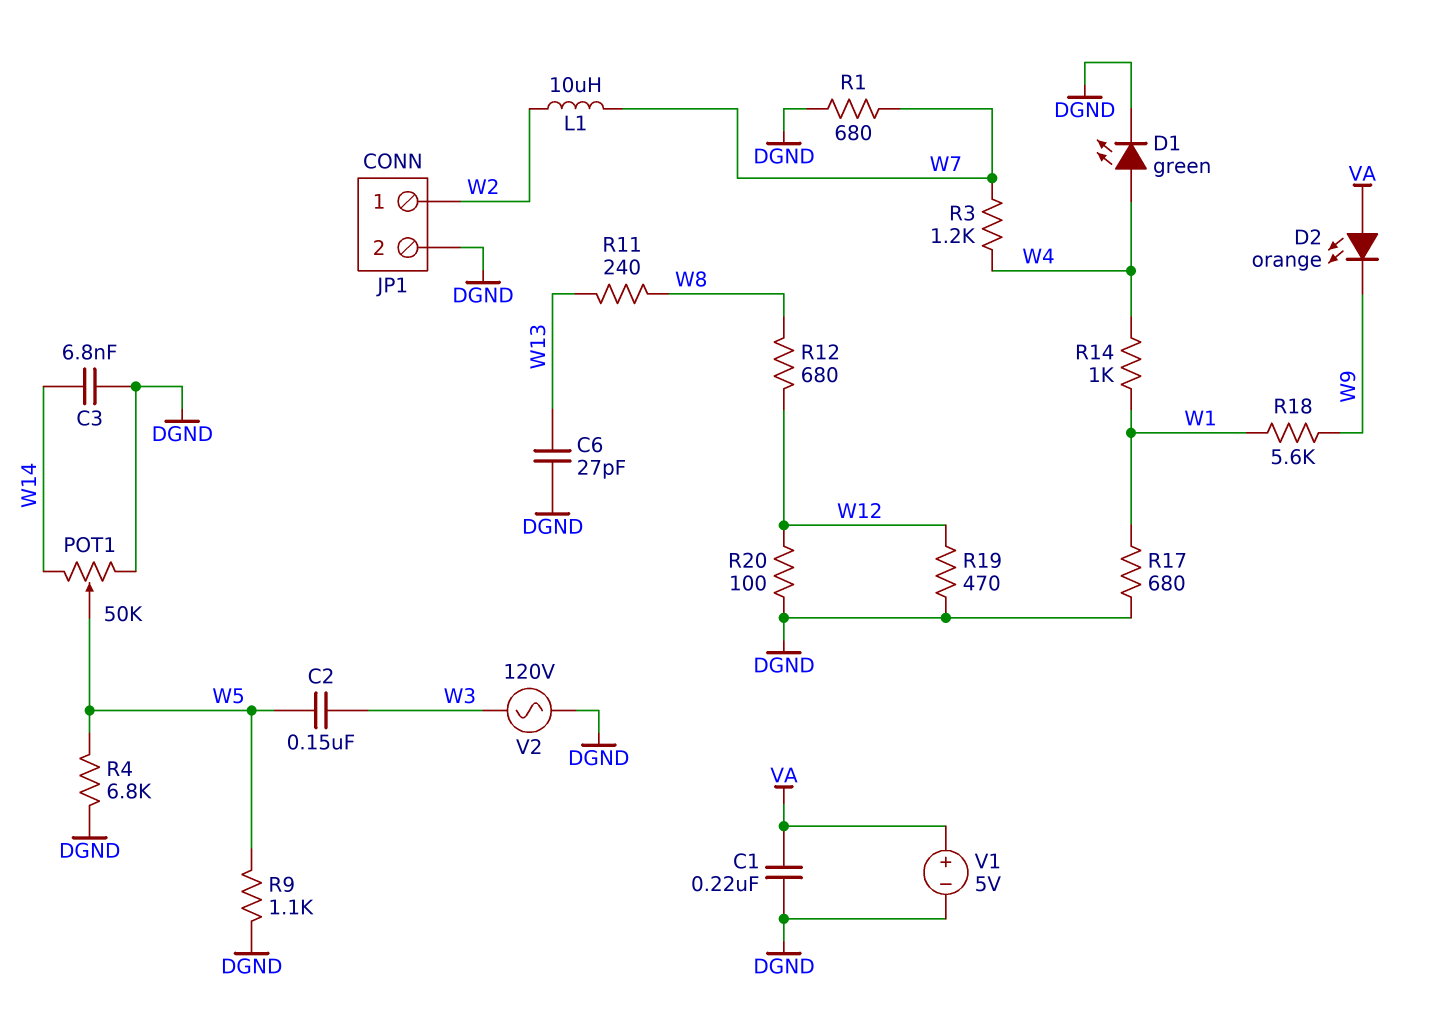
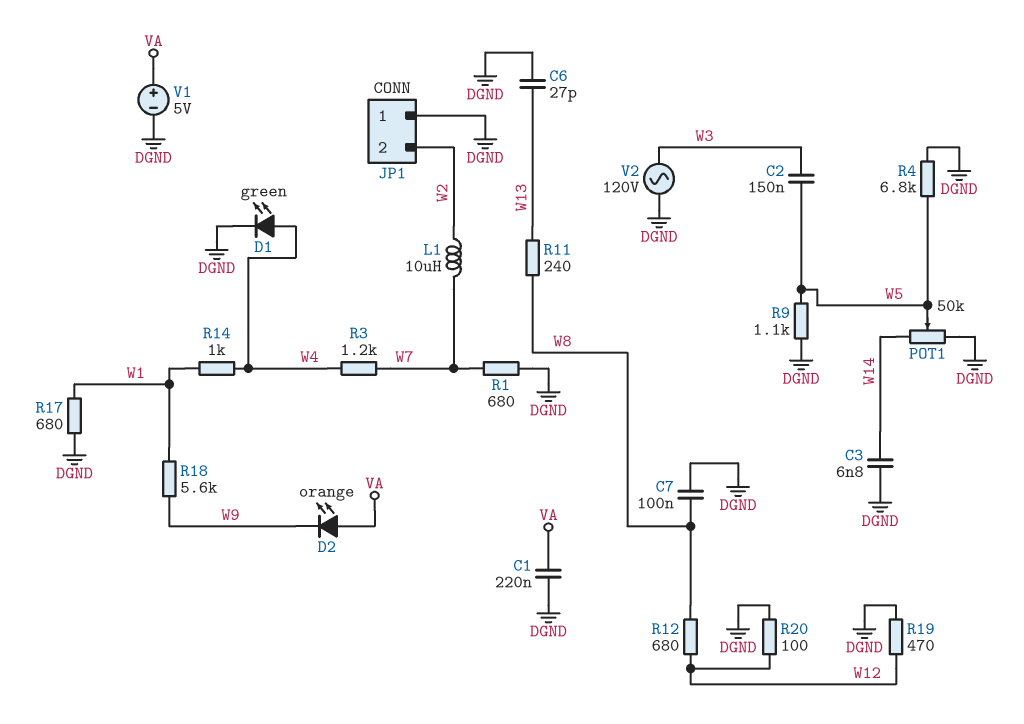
C7: none -> 100nF (DGND, W8)
JP1 pin 1: W2 -> DGND
JP1 pin 2: DGND -> W2

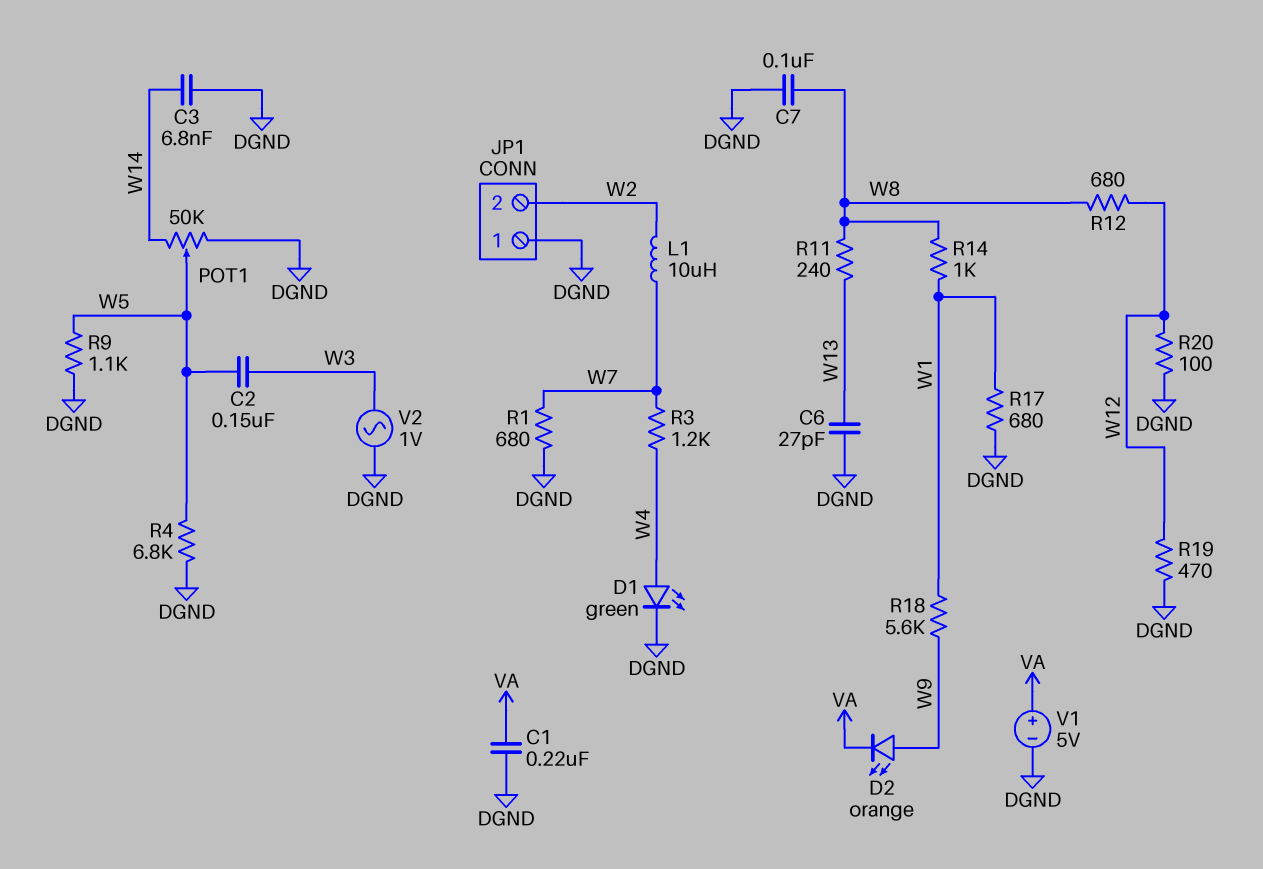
D2: LED orange (A VA, K W9) -> LED orange (A W9, K VA)
R14: 1k (W1, W4) -> 1k (W1, W8)
V2: AC 120V (DGND, W3) -> AC 1V (DGND, W3)

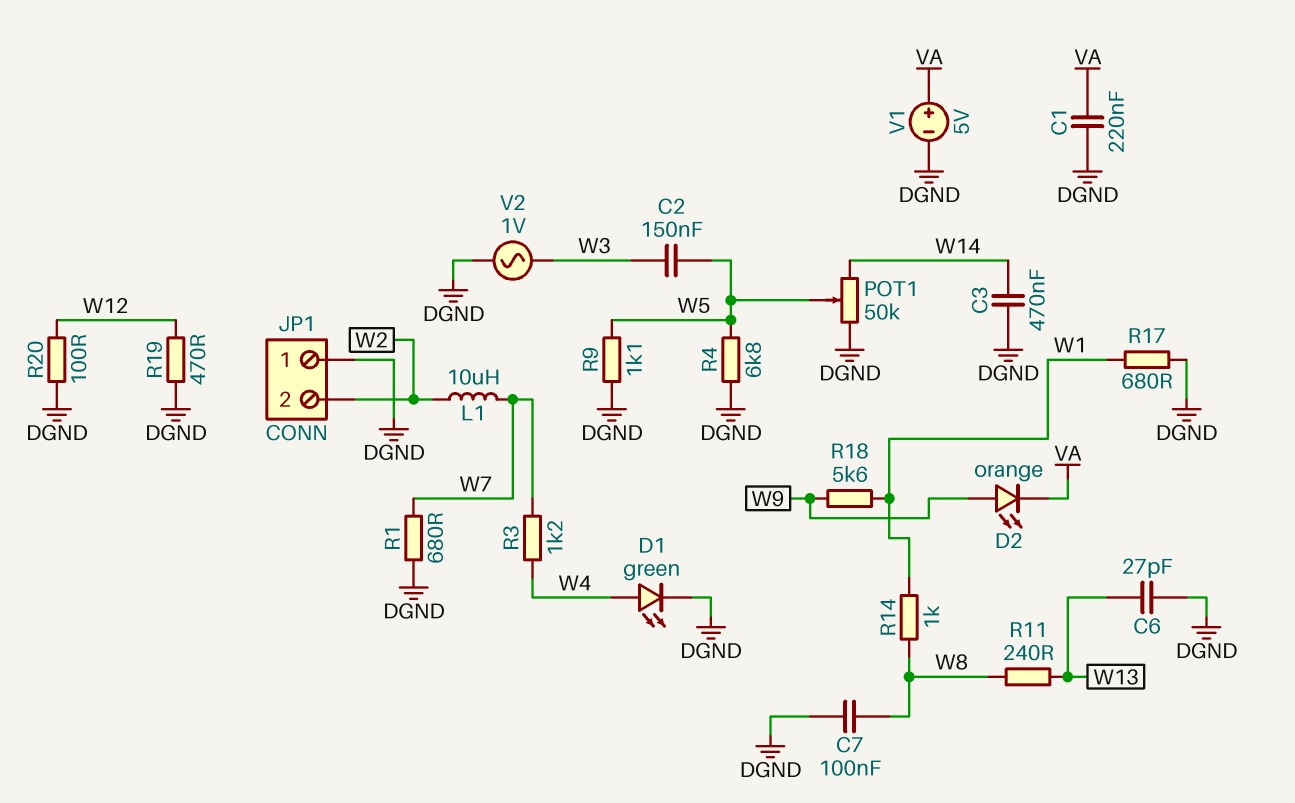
C3: 6.8nF (DGND, W14) -> 470nF (DGND, W14)
R12: 680 (W8, W12) -> none

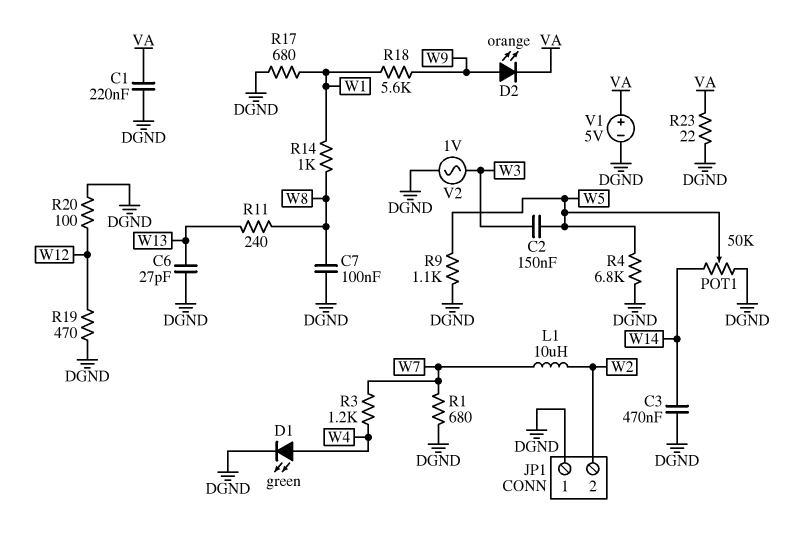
R23: none -> 22 (DGND, VA)

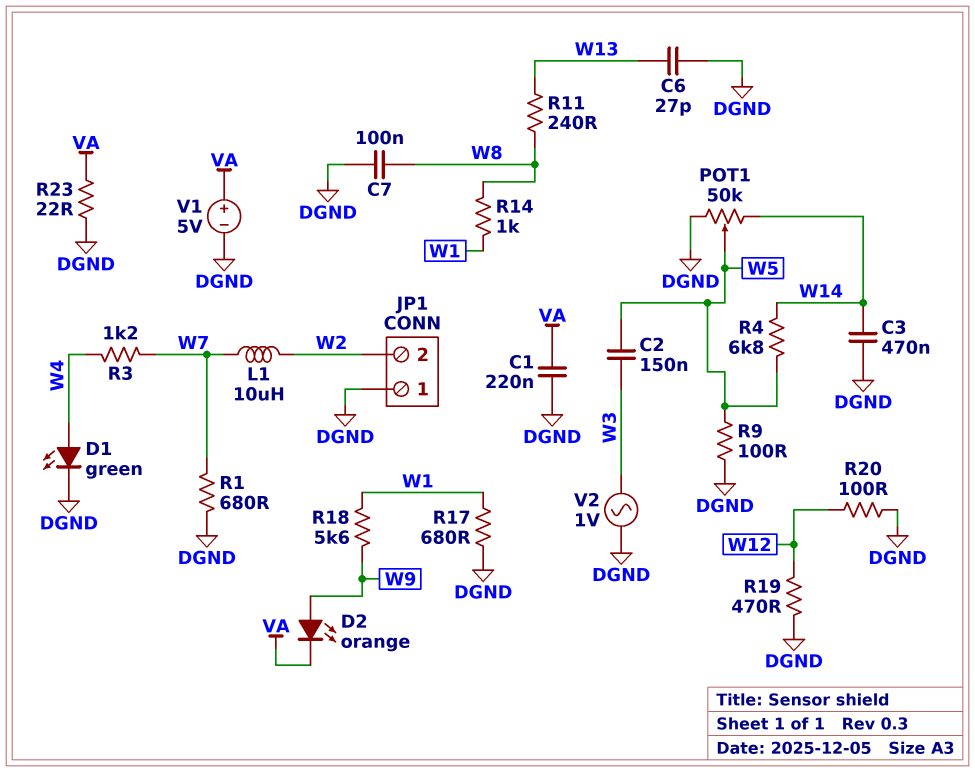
R4: 6.8k (DGND, W5) -> 6.8k (W5, W14)
R9: 1.1k (DGND, W5) -> 100 (DGND, W5)

